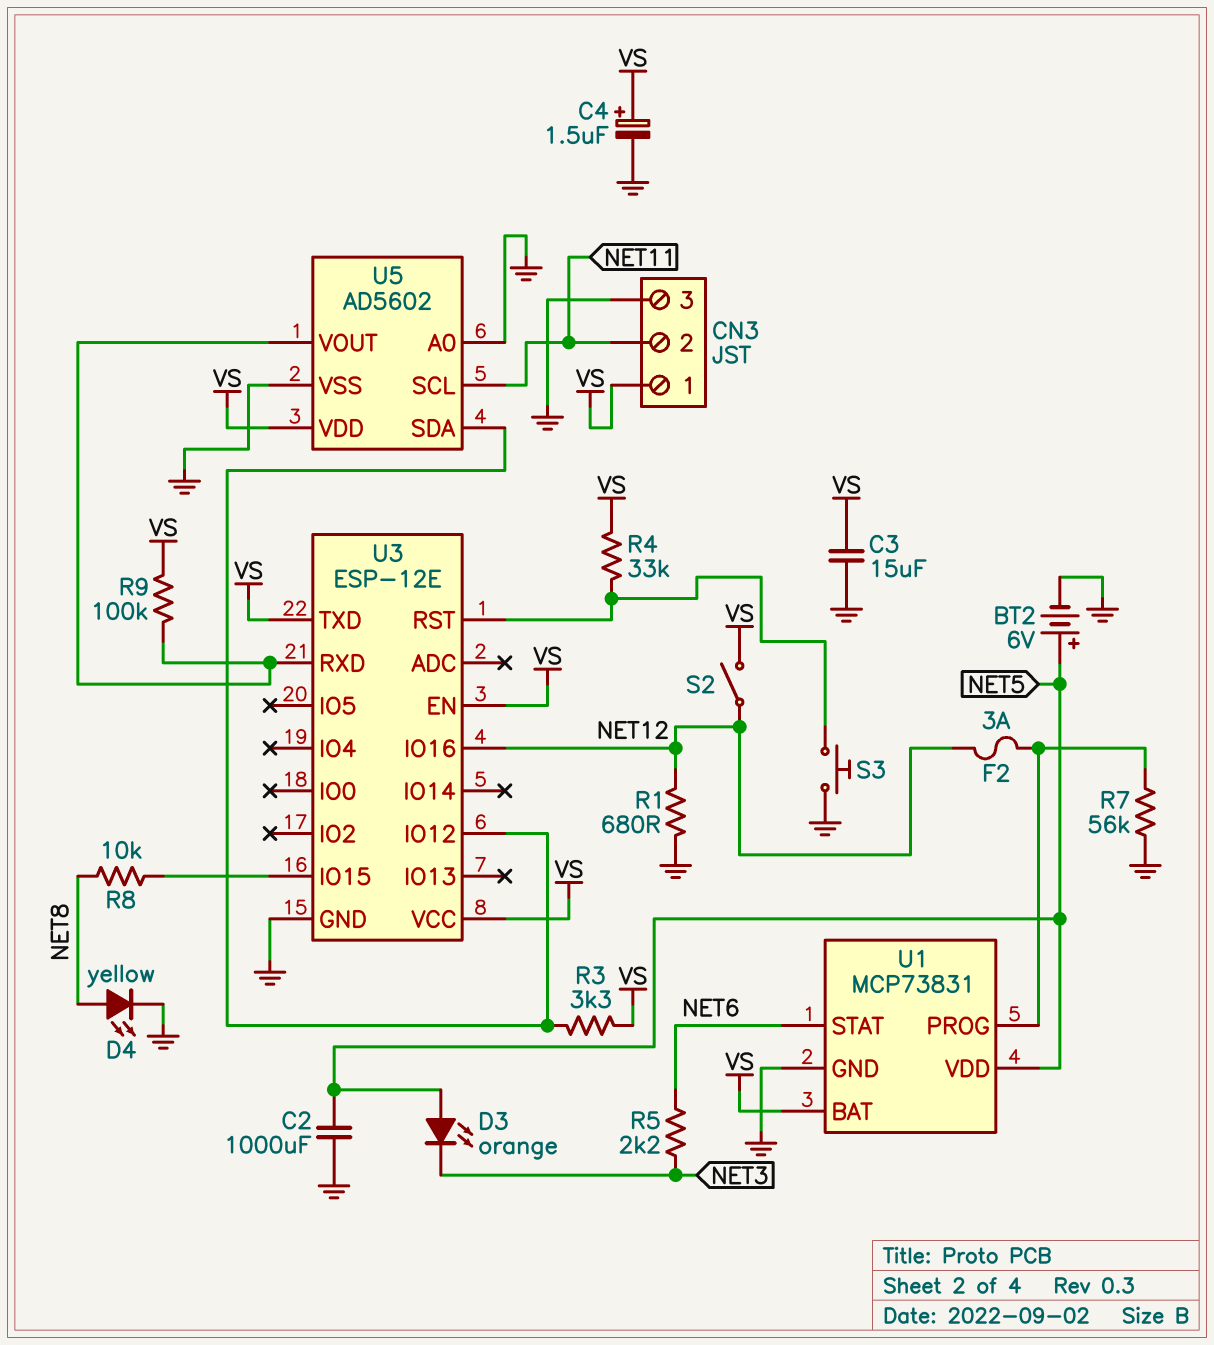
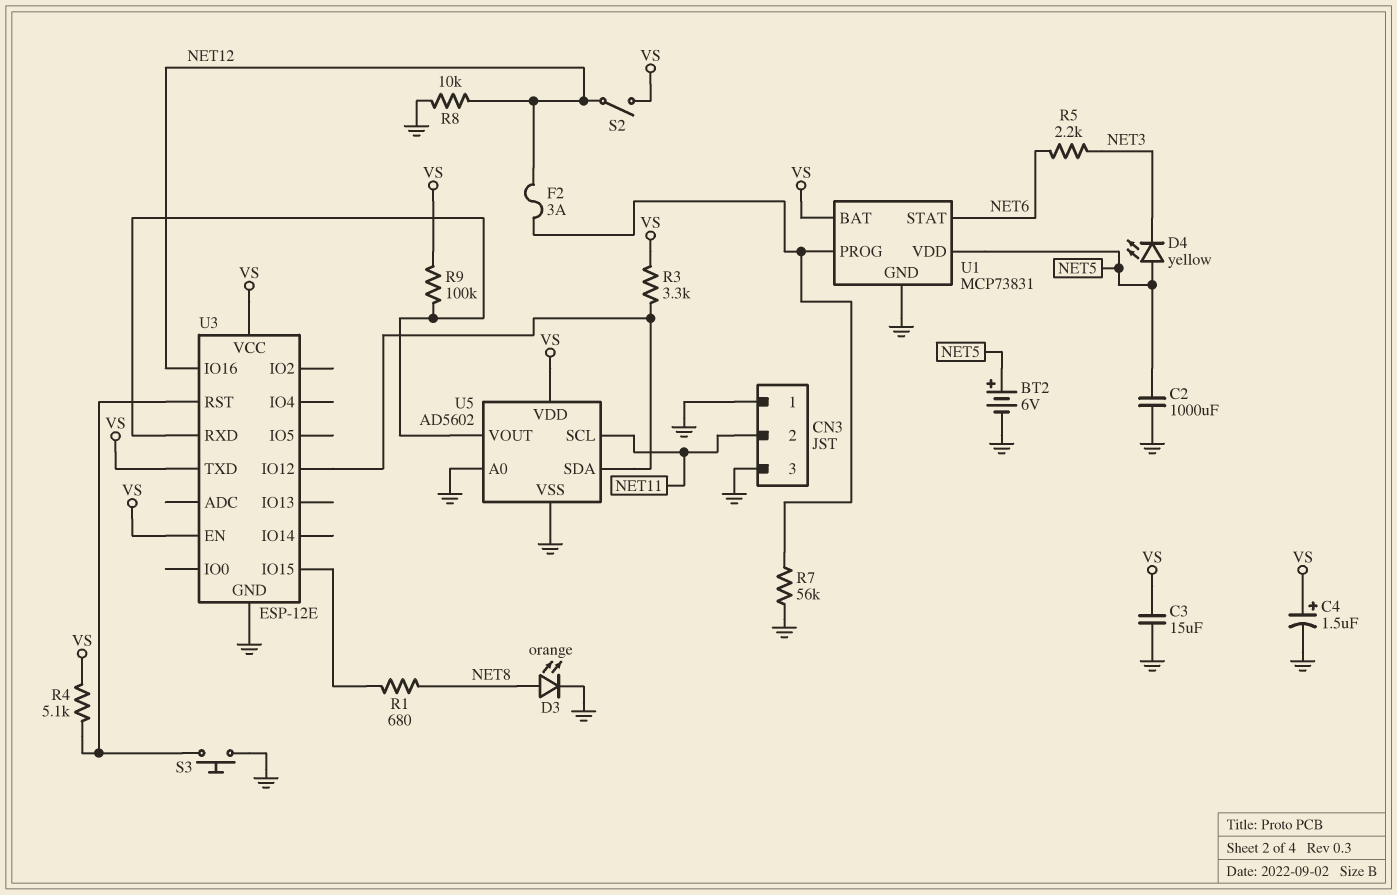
CN3 pin 1: VS -> GND
D3: LED orange (A NET5, K NET3) -> LED orange (A NET8, K GND)
D4: LED yellow (A NET8, K GND) -> LED yellow (A NET5, K NET3)
R1: 680 (GND, NET12) -> 680 (NET8, U3/IO15)
R4: 33k (U3/RST, VS) -> 5.1k (U3/RST, VS)
R8: 10k (NET8, U3/IO15) -> 10k (GND, NET12)

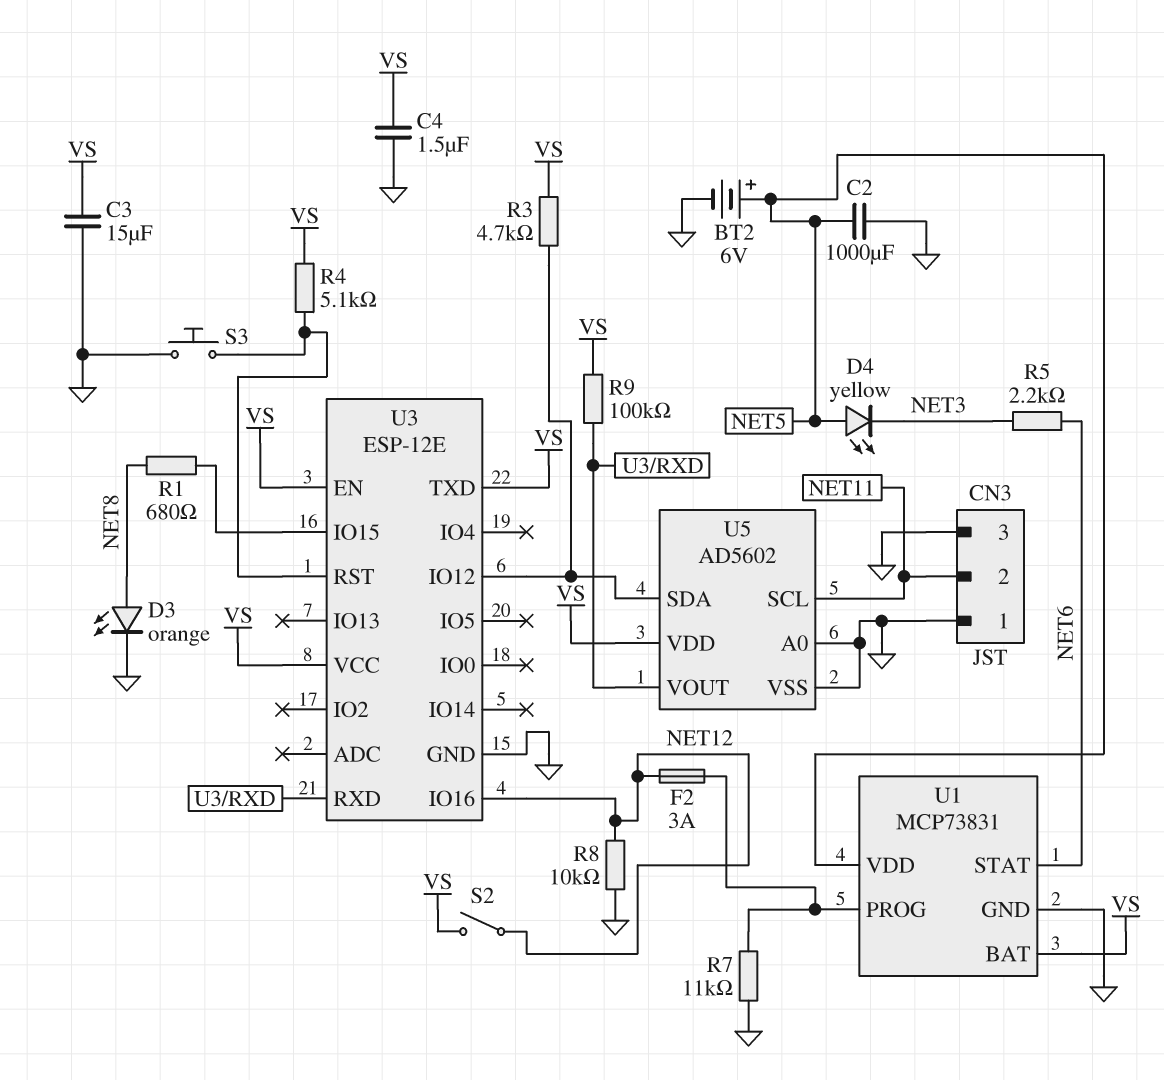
C4: 1.5uF (plus VS, minus GND) -> 1.5uF (GND, VS)
R3: 3.3k (U3/IO12, VS) -> 4.7k (U3/IO12, VS)
R7: 56k (GND, U1/PROG) -> 11k (GND, U1/PROG)

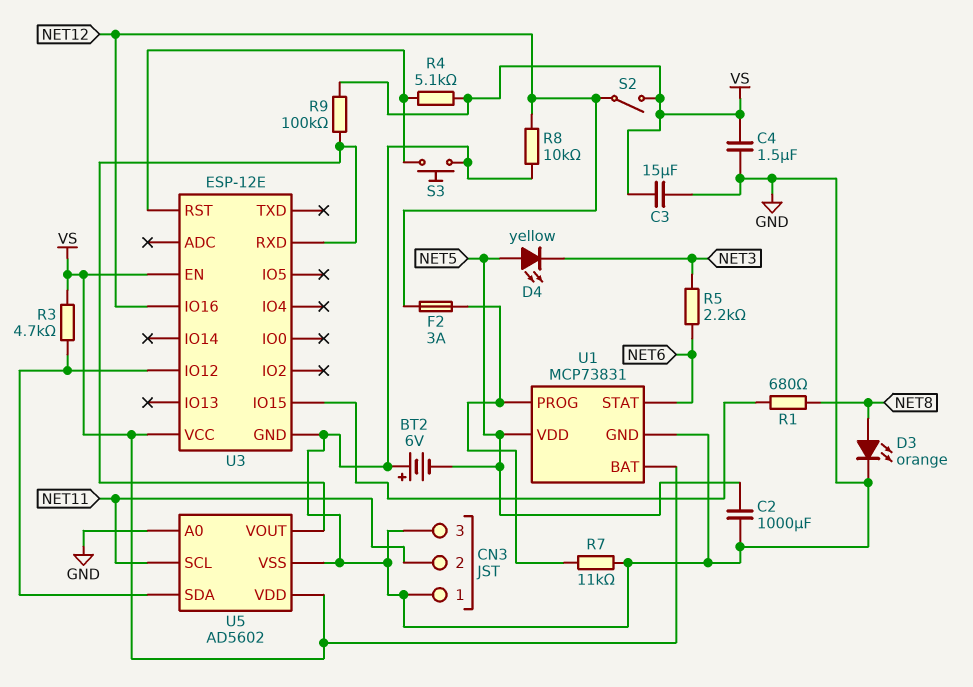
BT2: 6V (plus NET5, minus GND) -> 6V (plus GND, minus NET5)
U3 pin TXD: VS -> none

